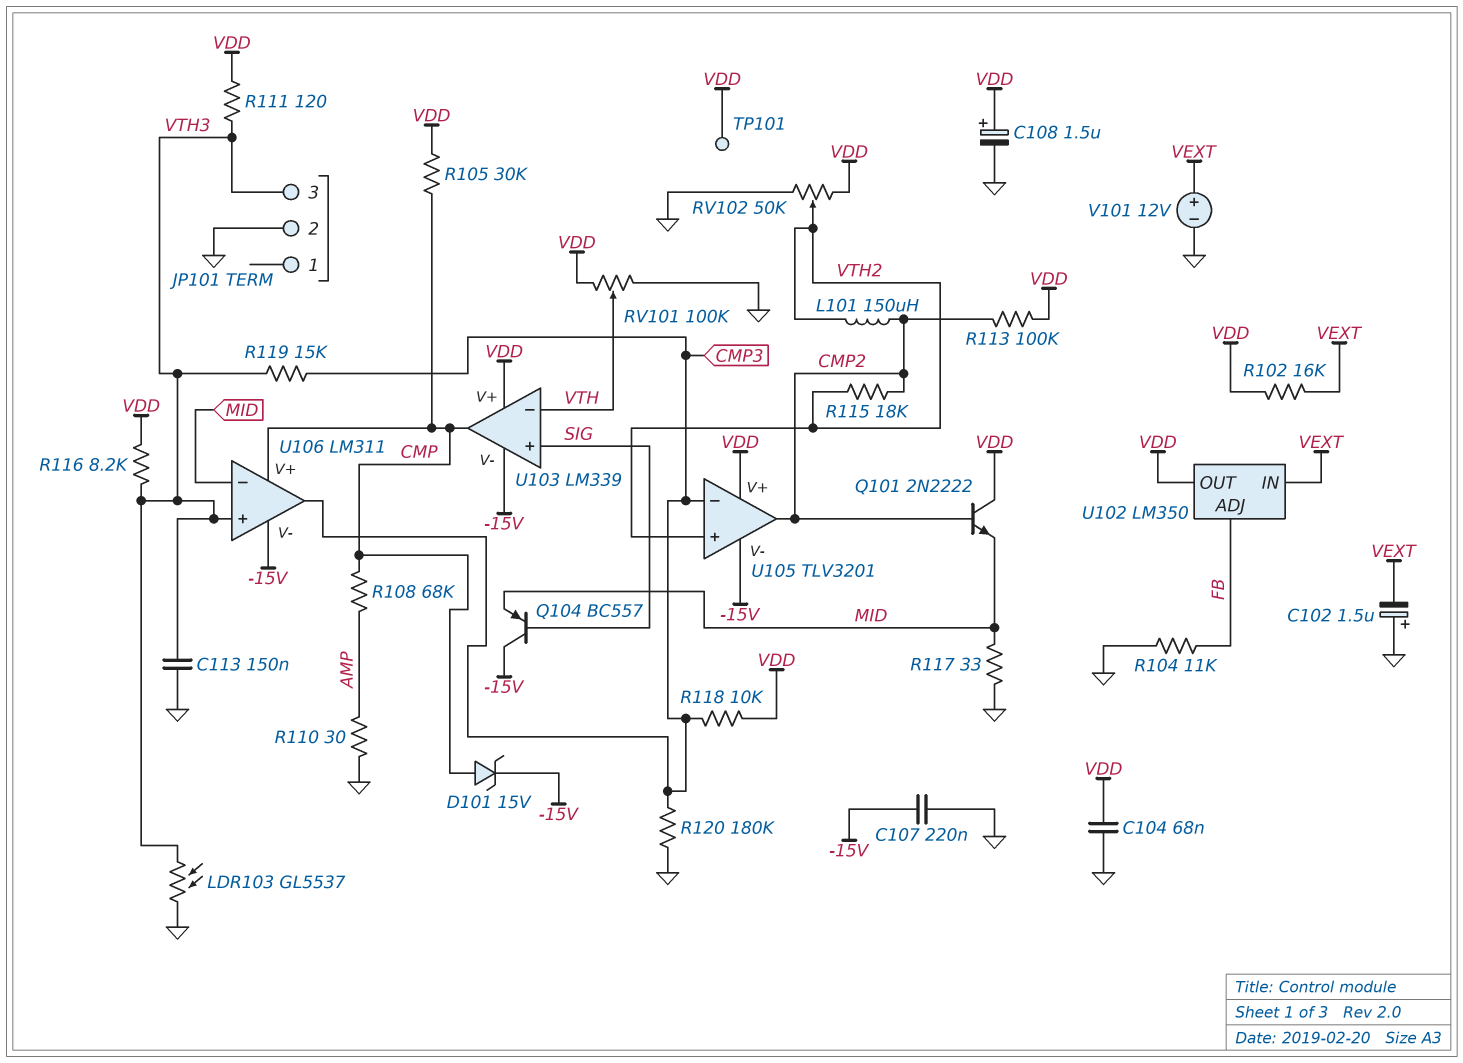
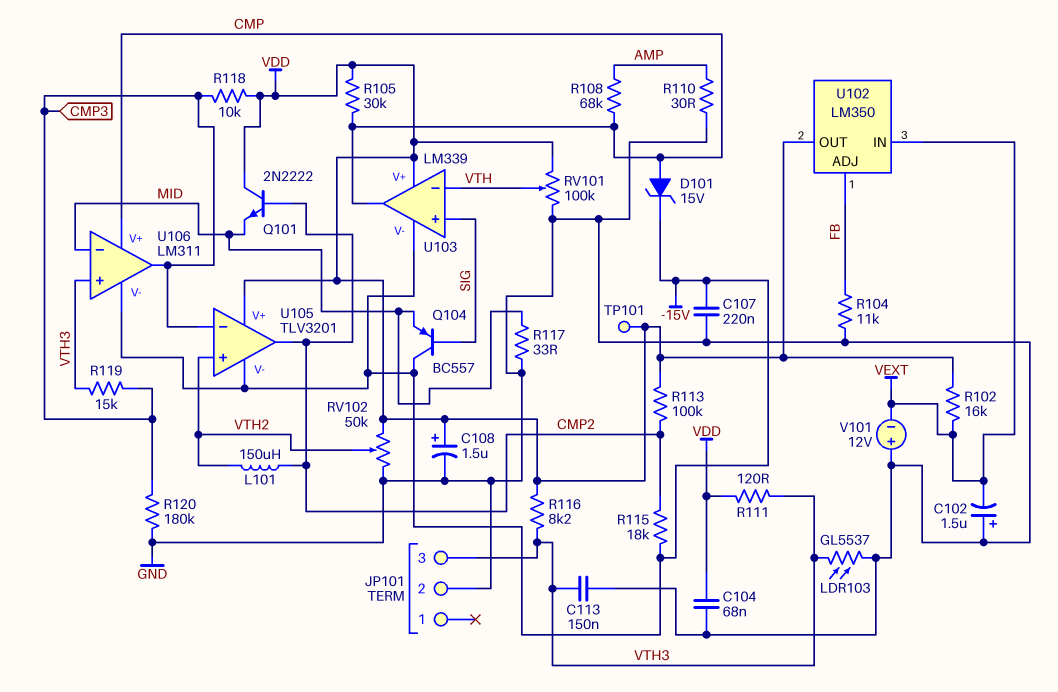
R115: 18k (CMP2, VTH2) -> 18k (-15V, CMP2)
V101: 12V (plus VEXT, minus GND) -> 12V (plus GND, minus VEXT)

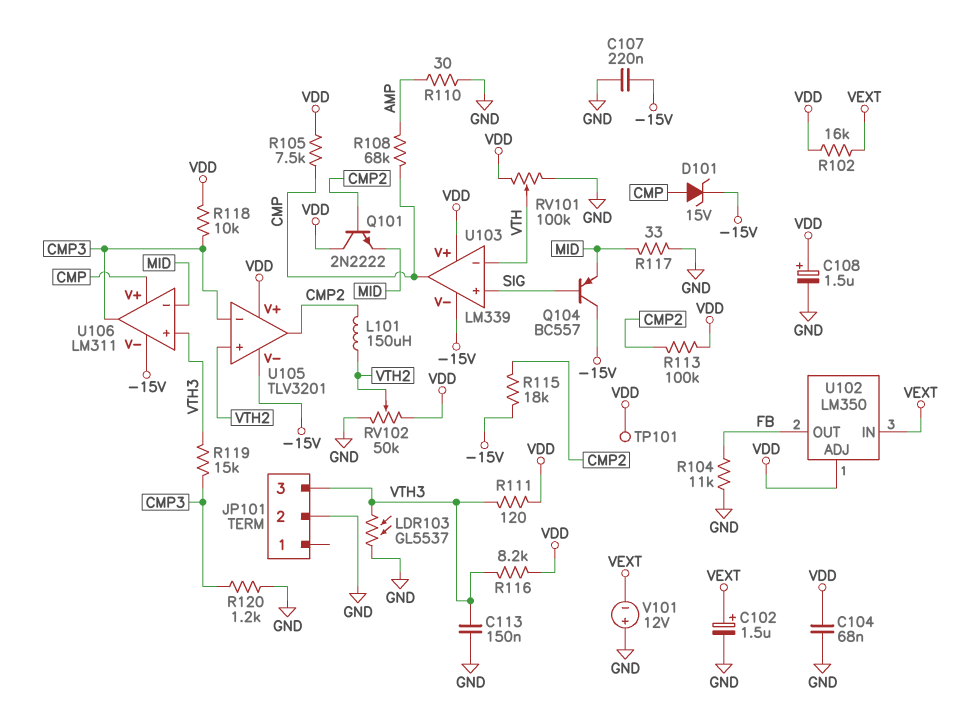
C102: 1.5uF (plus GND, minus VEXT) -> 1.5uF (plus VEXT, minus GND)
R105: 30k (CMP, VDD) -> 7.5k (CMP, VDD)
R120: 180k (CMP3, GND) -> 1.2k (CMP3, GND)
U102 pin ADJ: FB -> VDD
U102 pin OUT: VDD -> FB

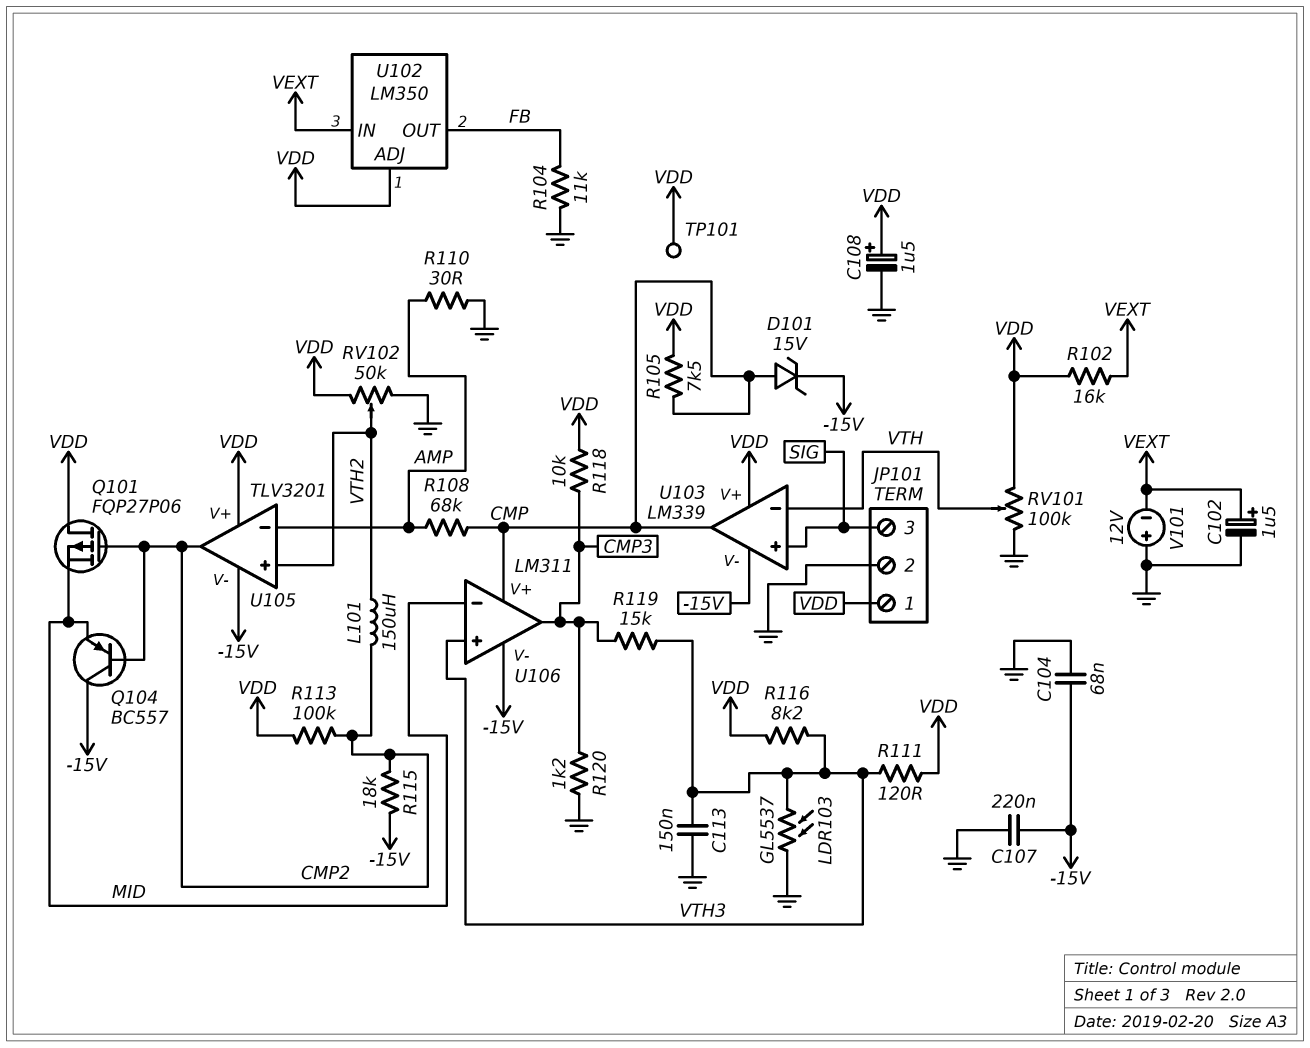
C104: 68nF (GND, VDD) -> 68nF (-15V, GND)
JP101 pin 1: none -> VDD
JP101 pin 3: VTH3 -> SIG
Q101: NPN 2N2222 (B CMP2, C VDD, E MID) -> PMOS FQP27P06 (G CMP2, D VDD, S MID)
Q104: PNP BC557 (B SIG, C -15V, E MID) -> PNP BC557 (B CMP2, C -15V, E MID)
R117: 33 (GND, MID) -> none
U105 pin in-: CMP3 -> AMP

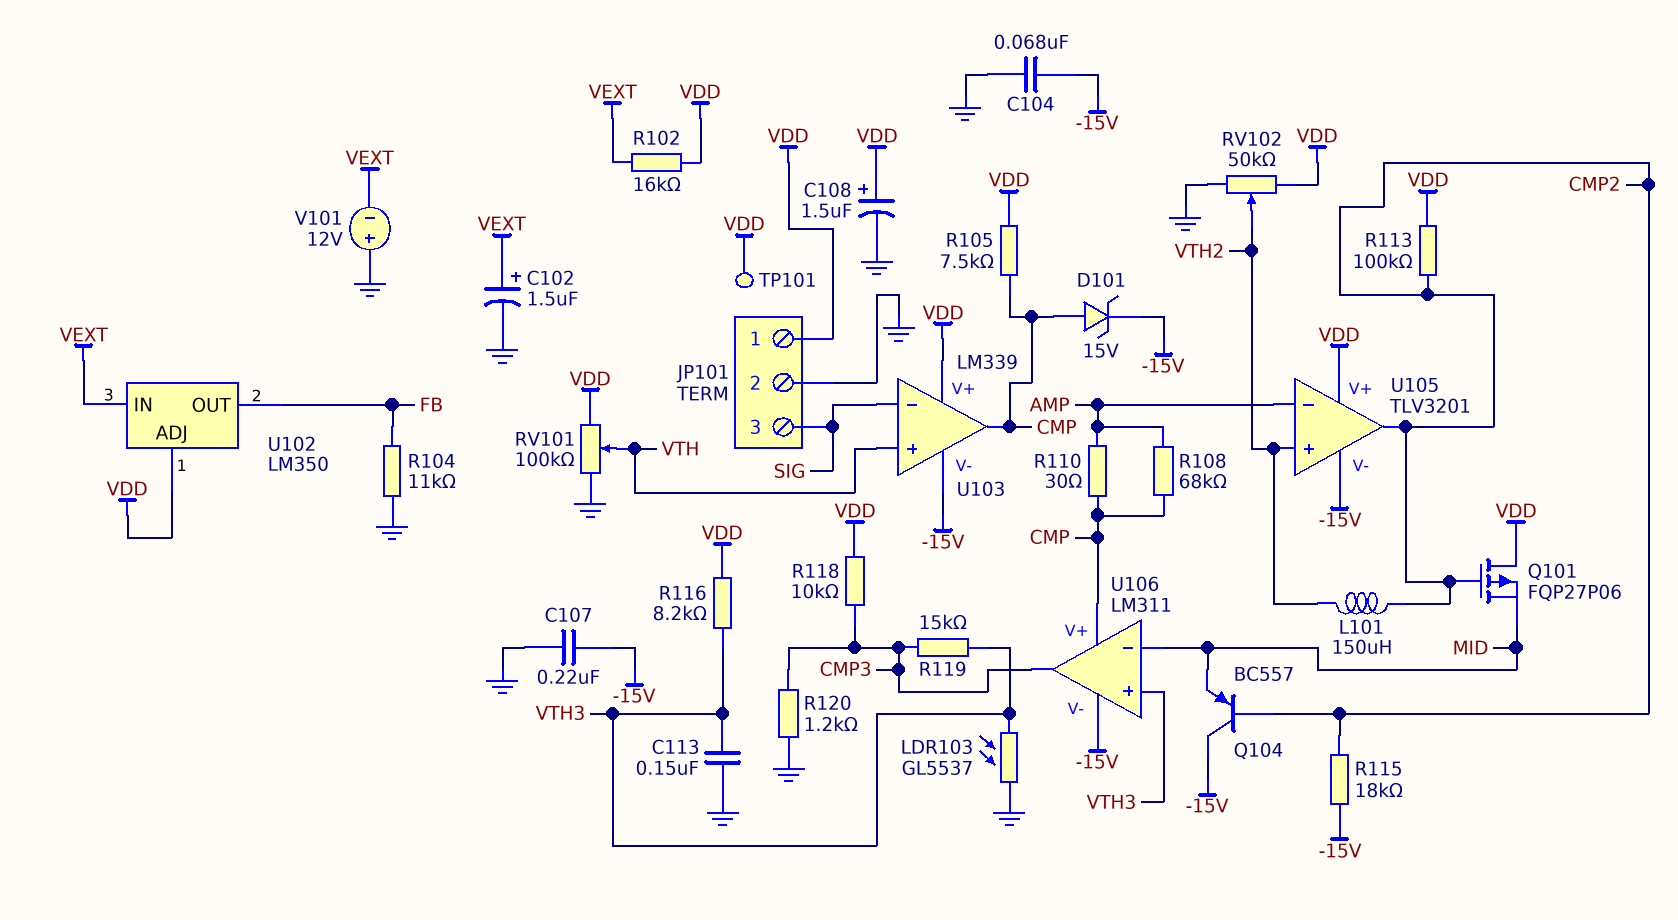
R110: 30 (AMP, GND) -> 30 (AMP, CMP)
R111: 120 (VDD, VTH3) -> none
U103 pin in+: SIG -> VTH
U103 pin in-: VTH -> SIG

